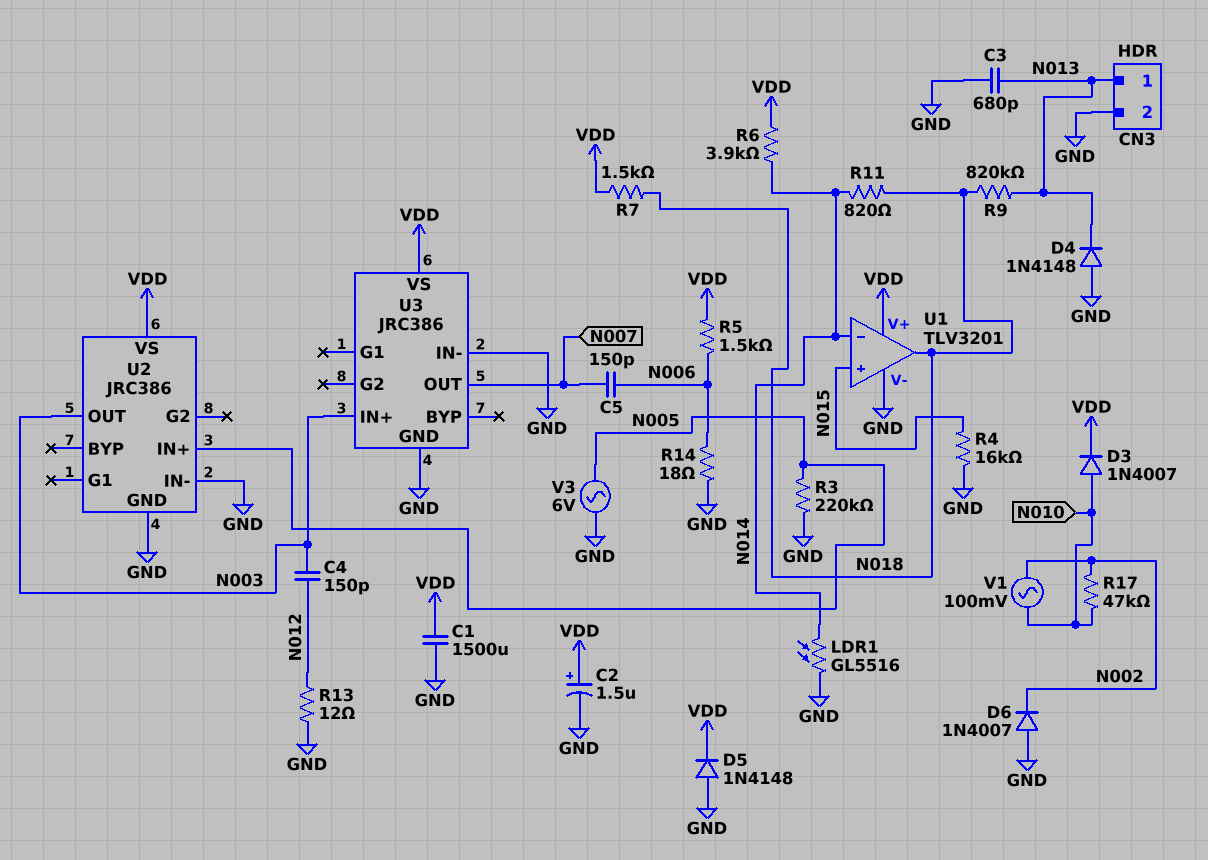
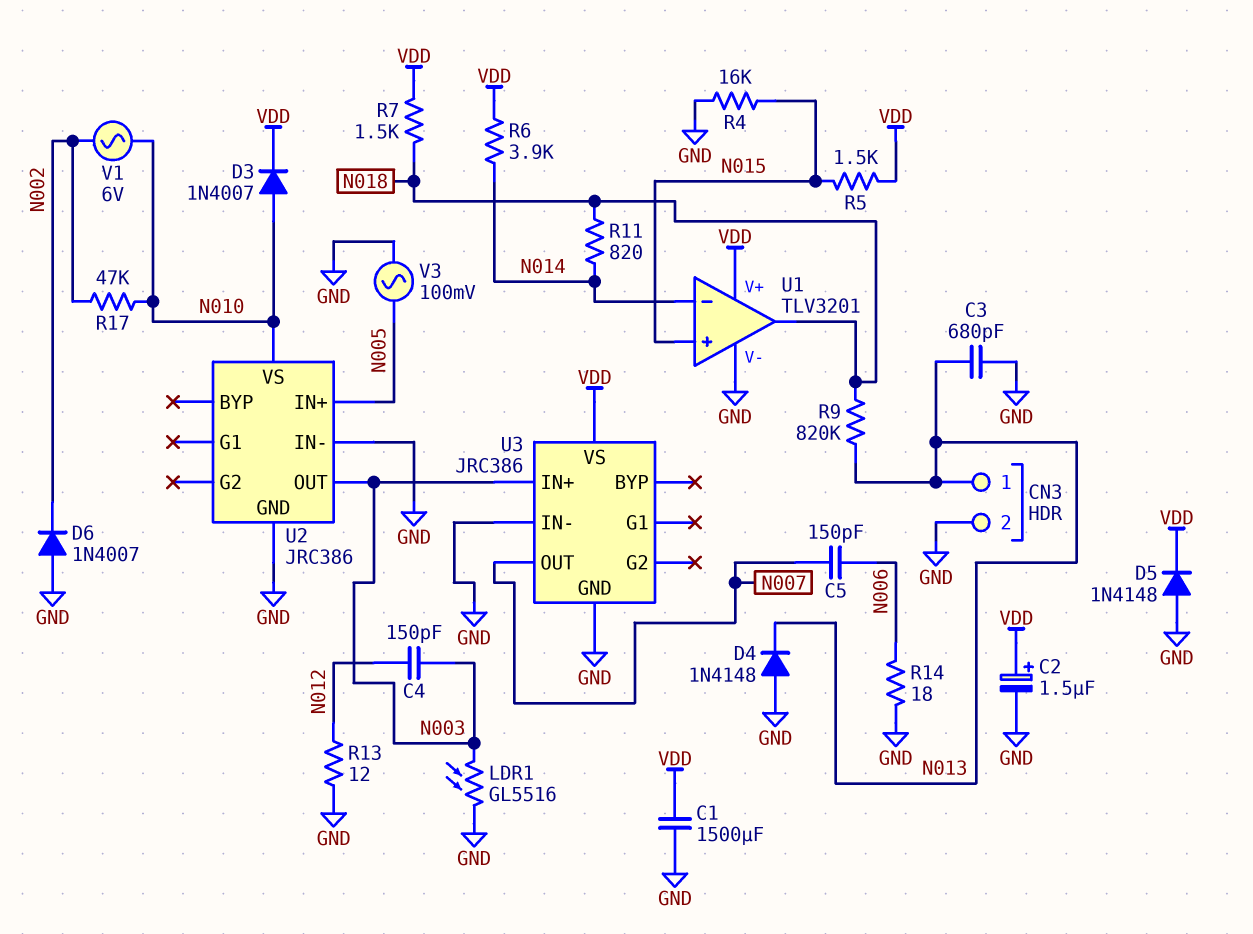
LDR1: GL5516 (GND, N014) -> GL5516 (GND, N003)
R3: 220k (GND, N005) -> none
R5: 1.5k (N006, VDD) -> 1.5k (N015, VDD)
U2 pin VS: VDD -> N010
V1: AC 100mV (N002, N010) -> AC 6V (N002, N010)
V3: AC 6V (GND, N005) -> AC 100mV (GND, N005)

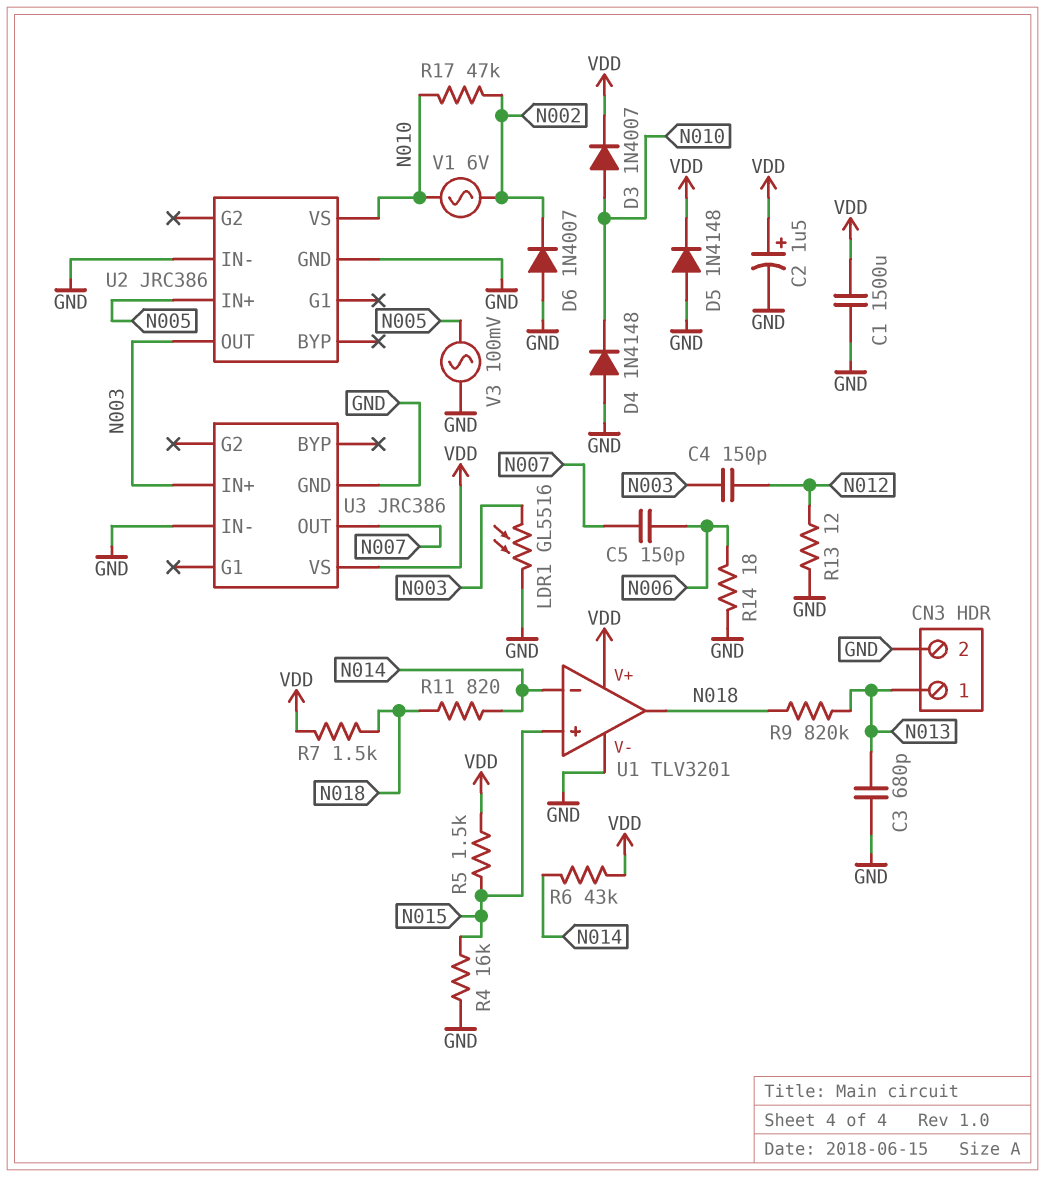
D4: diode 1N4148 (A GND, K N013) -> diode 1N4148 (A GND, K N010)
R6: 3.9k (N014, VDD) -> 43k (N014, VDD)

